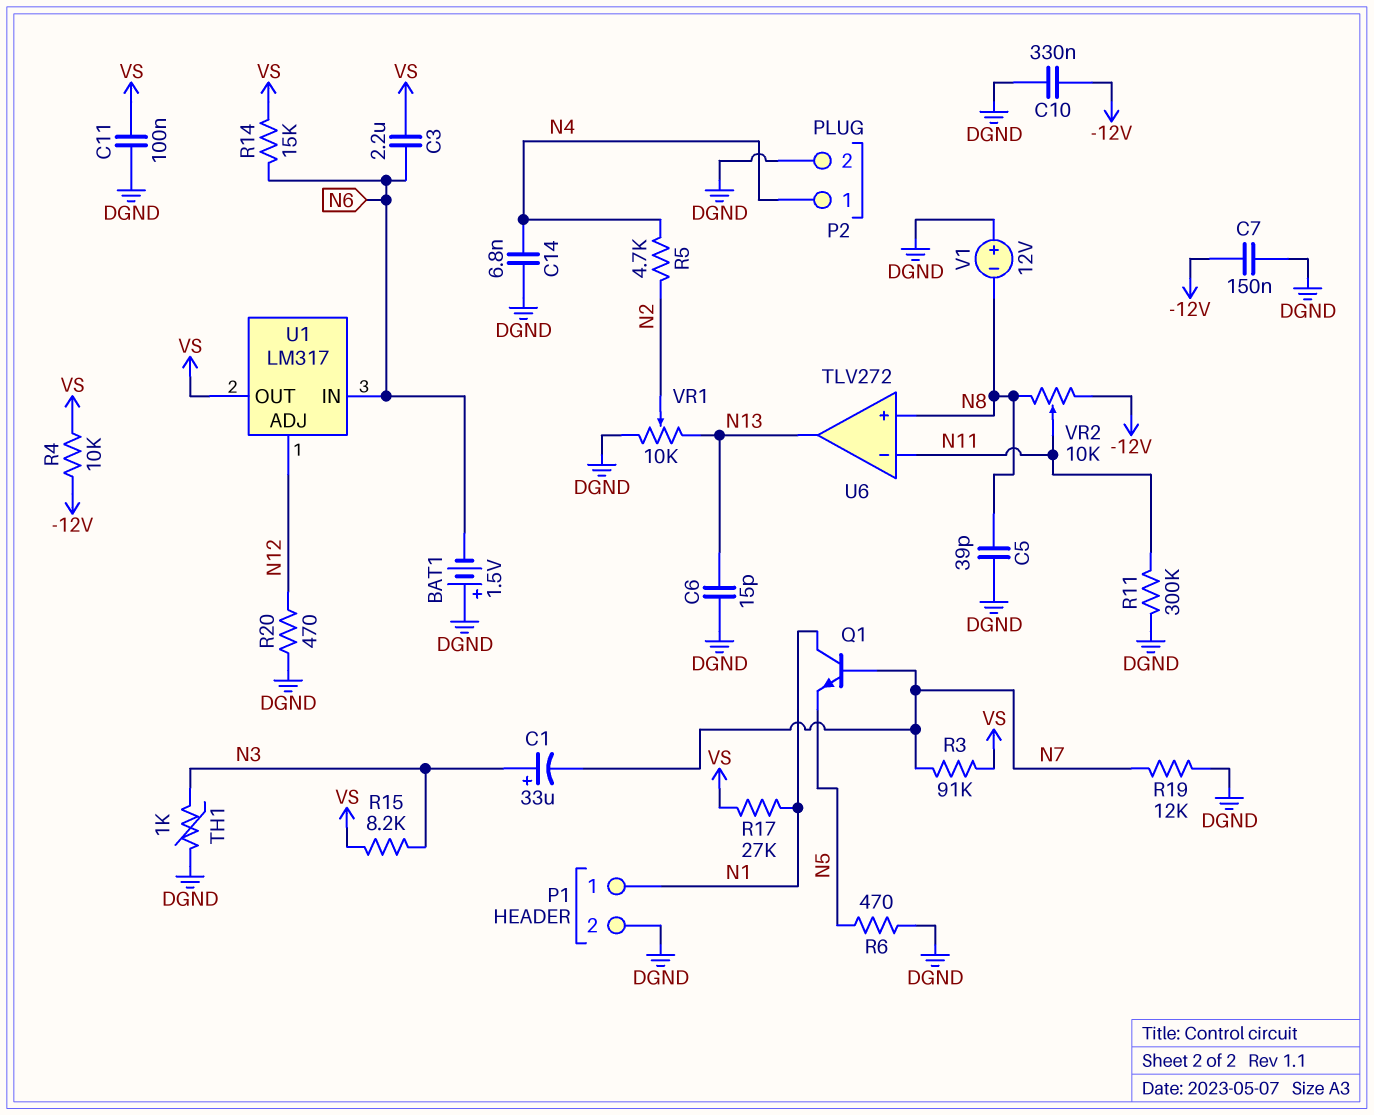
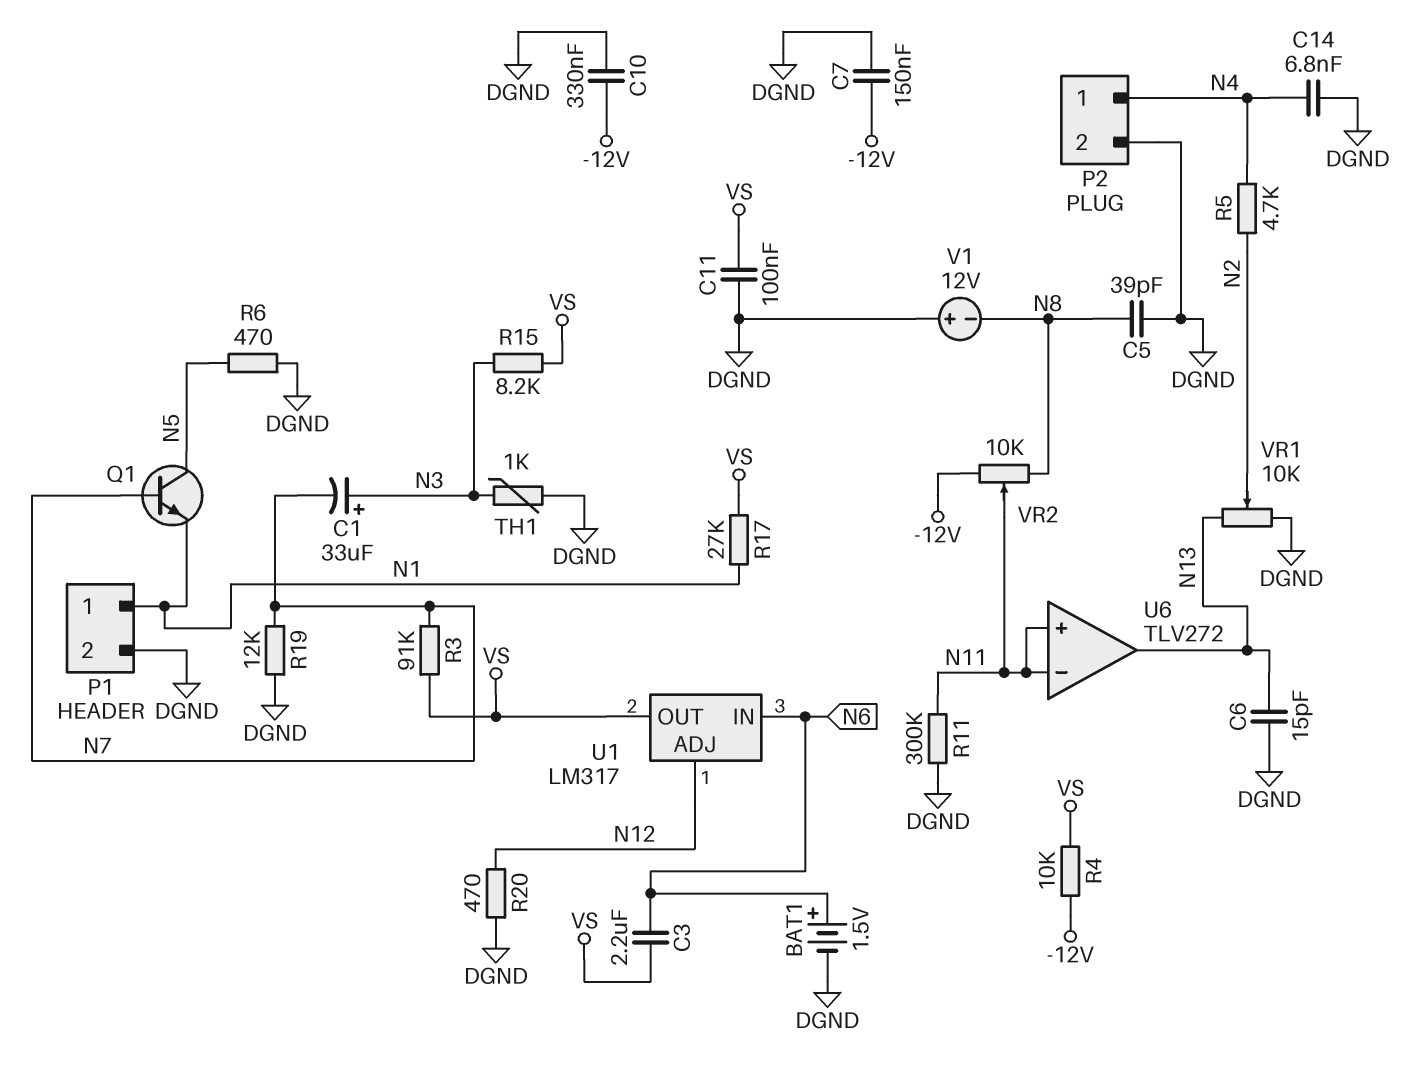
BAT1: 1.5V (plus DGND, minus N6) -> 1.5V (plus N6, minus DGND)
Q1: NPN (B N7, C N1, E N5) -> NPN (B N7, C N5, E N1)
R14: 15k (N6, VS) -> none
U6 pin in+: N8 -> N11

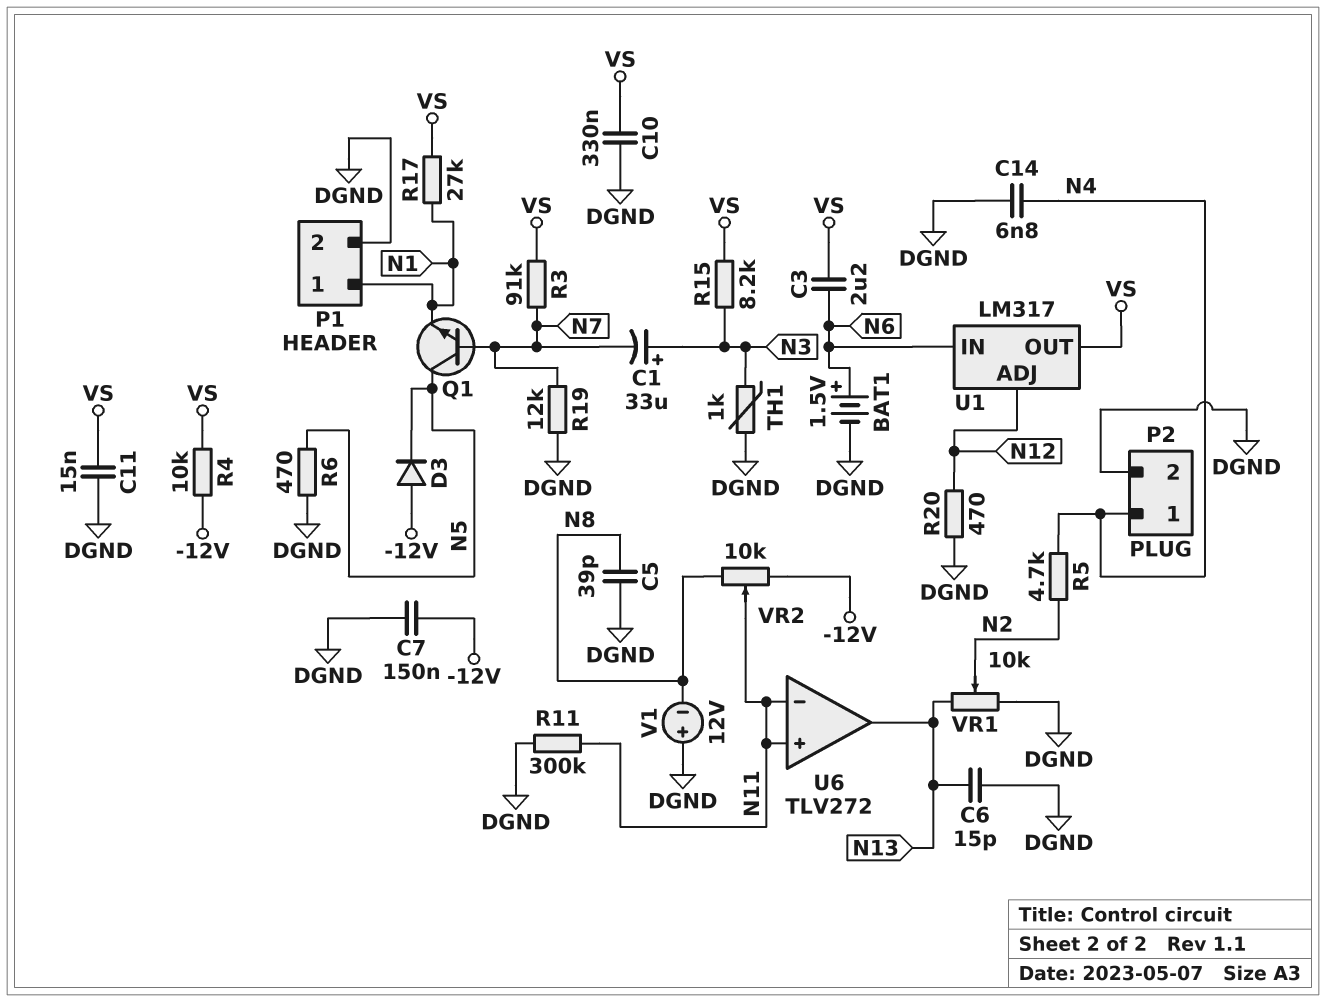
C10: 330nF (-12V, DGND) -> 330nF (DGND, VS)
C11: 100nF (DGND, VS) -> 15nF (DGND, VS)
D3: none -> diode (A -12V, K N5)

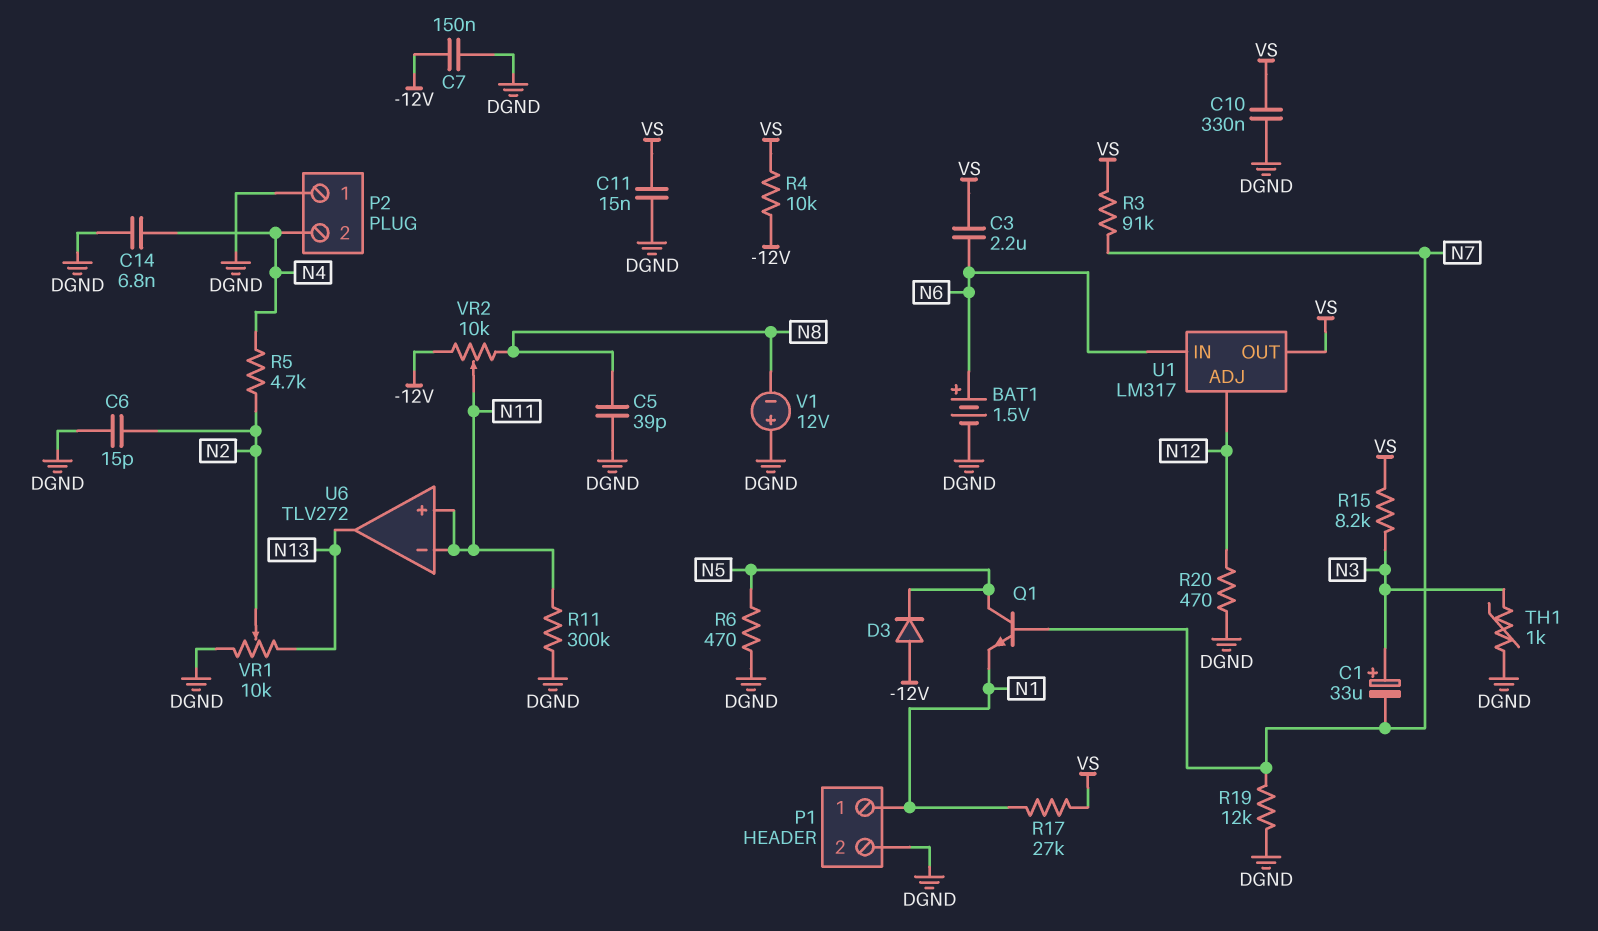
C6: 15pF (DGND, N13) -> 15pF (DGND, N2)
P2 pin 1: N4 -> DGND
P2 pin 2: DGND -> N4

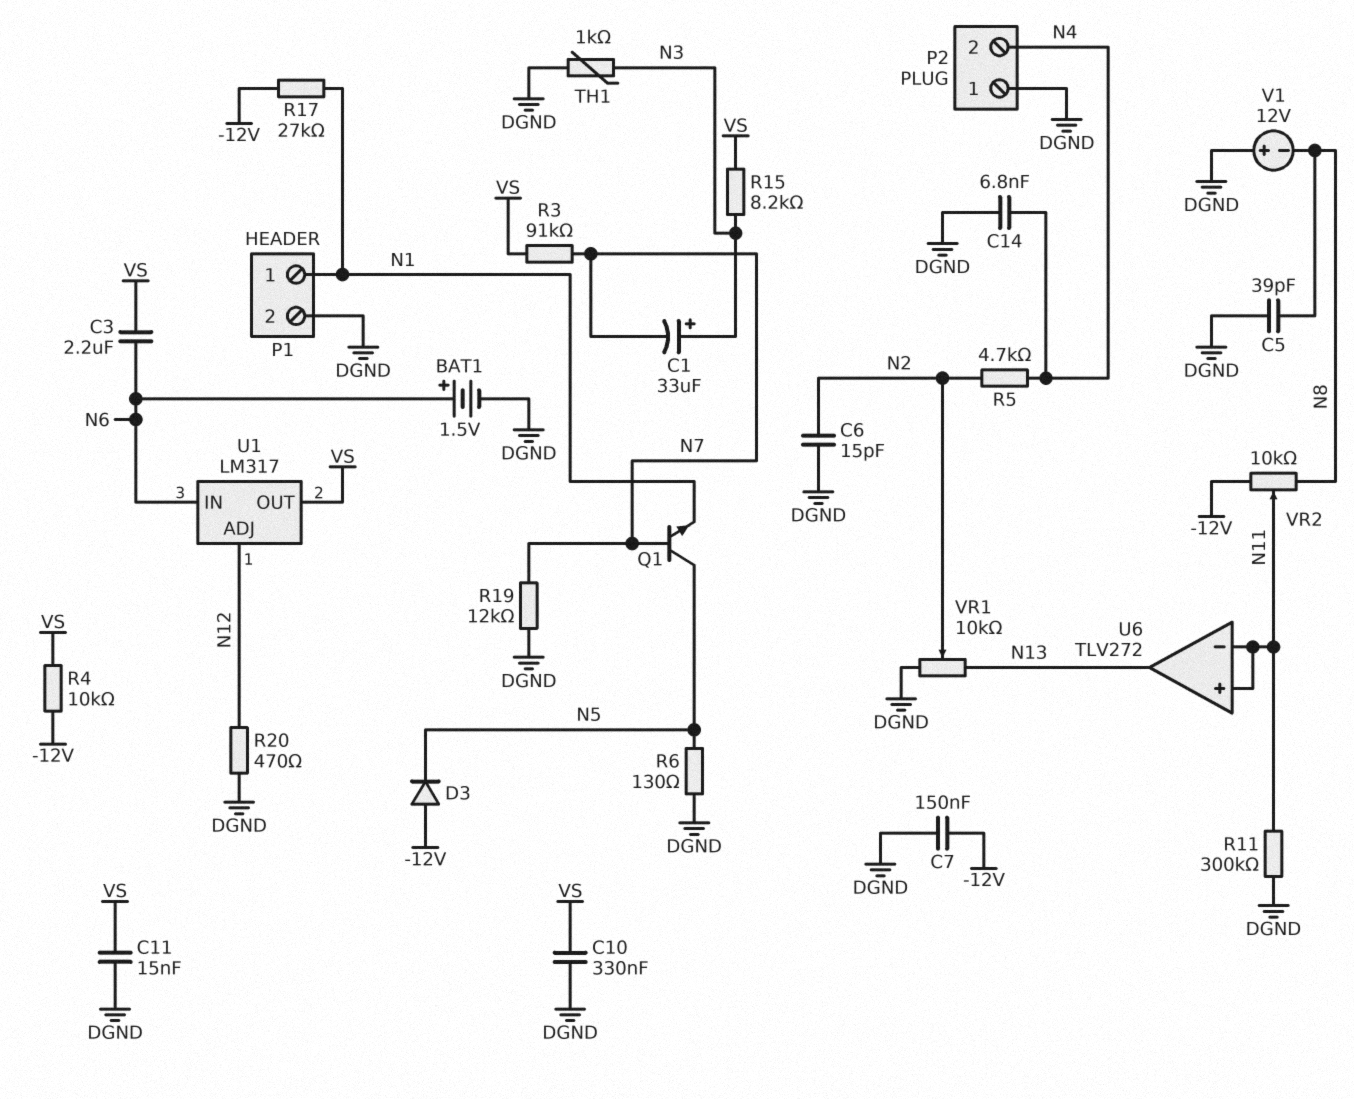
R6: 470 (DGND, N5) -> 130 (DGND, N5)
R17: 27k (N1, VS) -> 27k (-12V, N1)

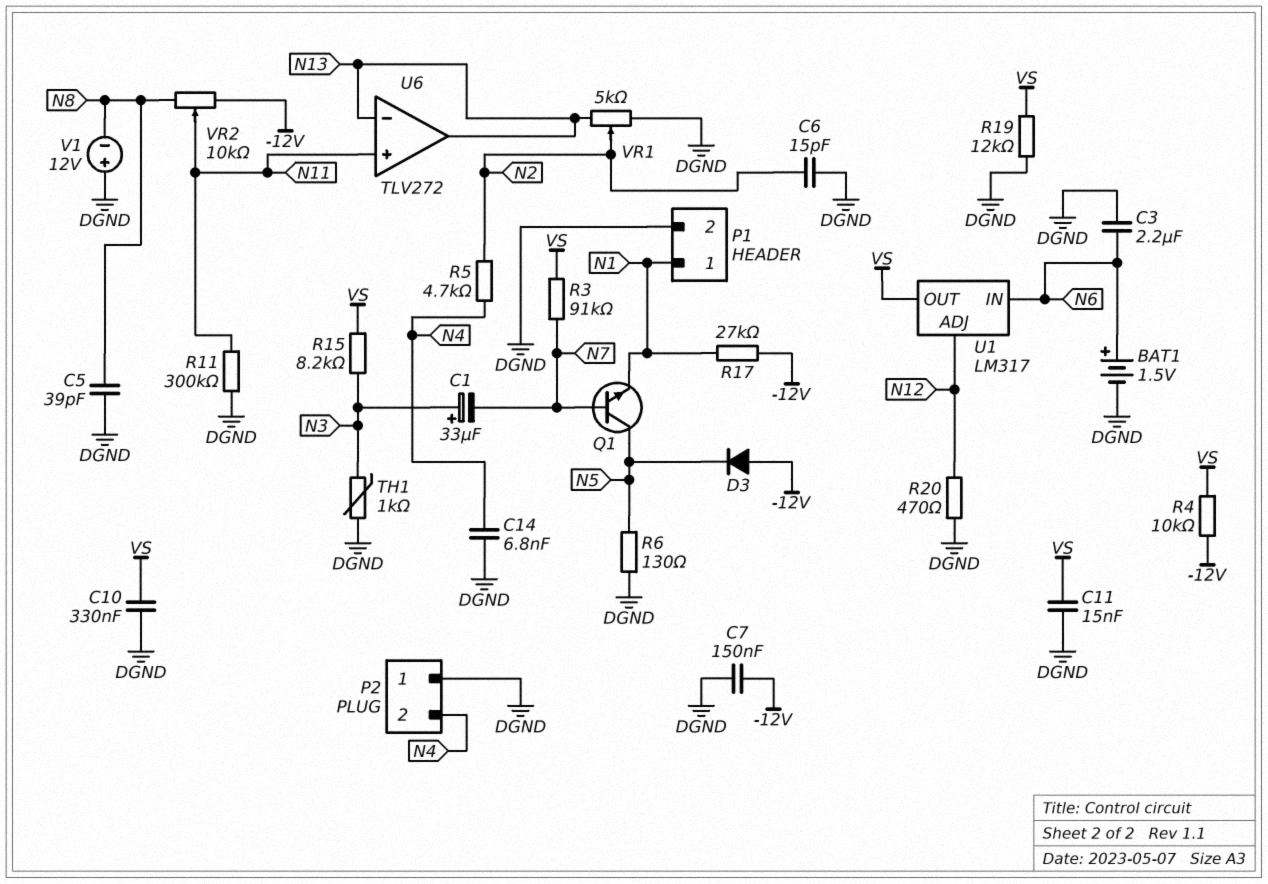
C3: 2.2uF (N6, VS) -> 2.2uF (DGND, N6)
R19: 12k (DGND, N7) -> 12k (DGND, VS)
U6 pin in-: N11 -> N13
VR1: 10k (DGND, N13, wiper N2) -> 5k (DGND, N13, wiper N2)

